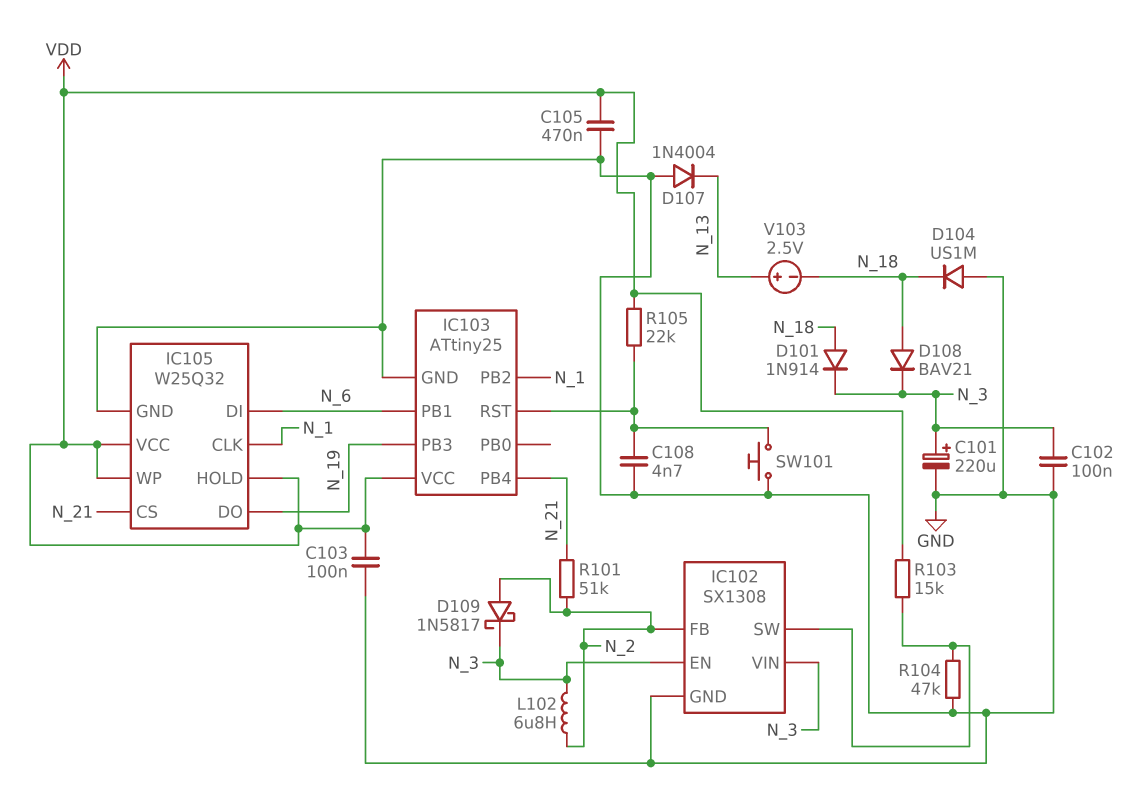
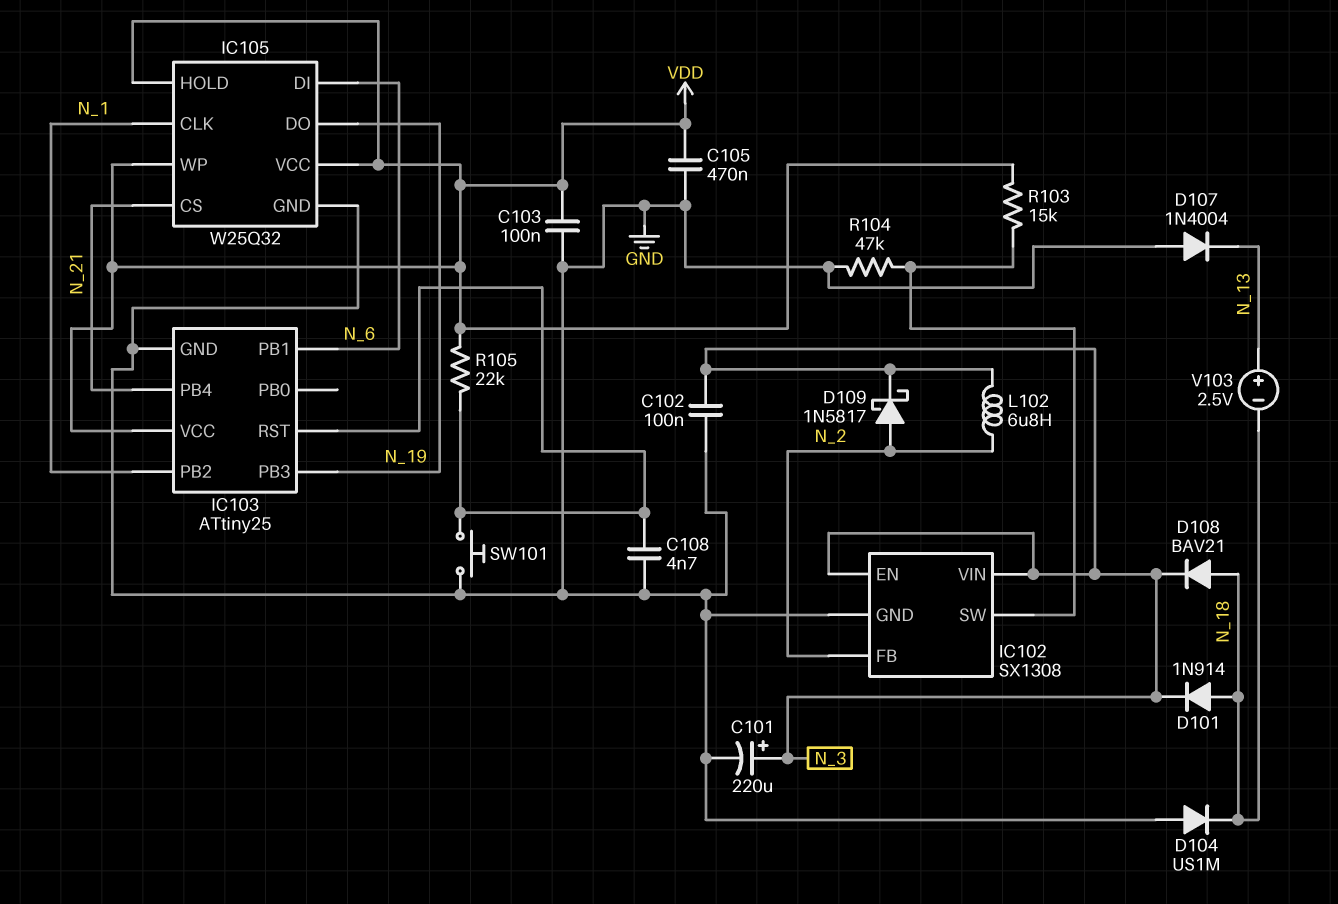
R101: 51k (N_2, N_21) -> none

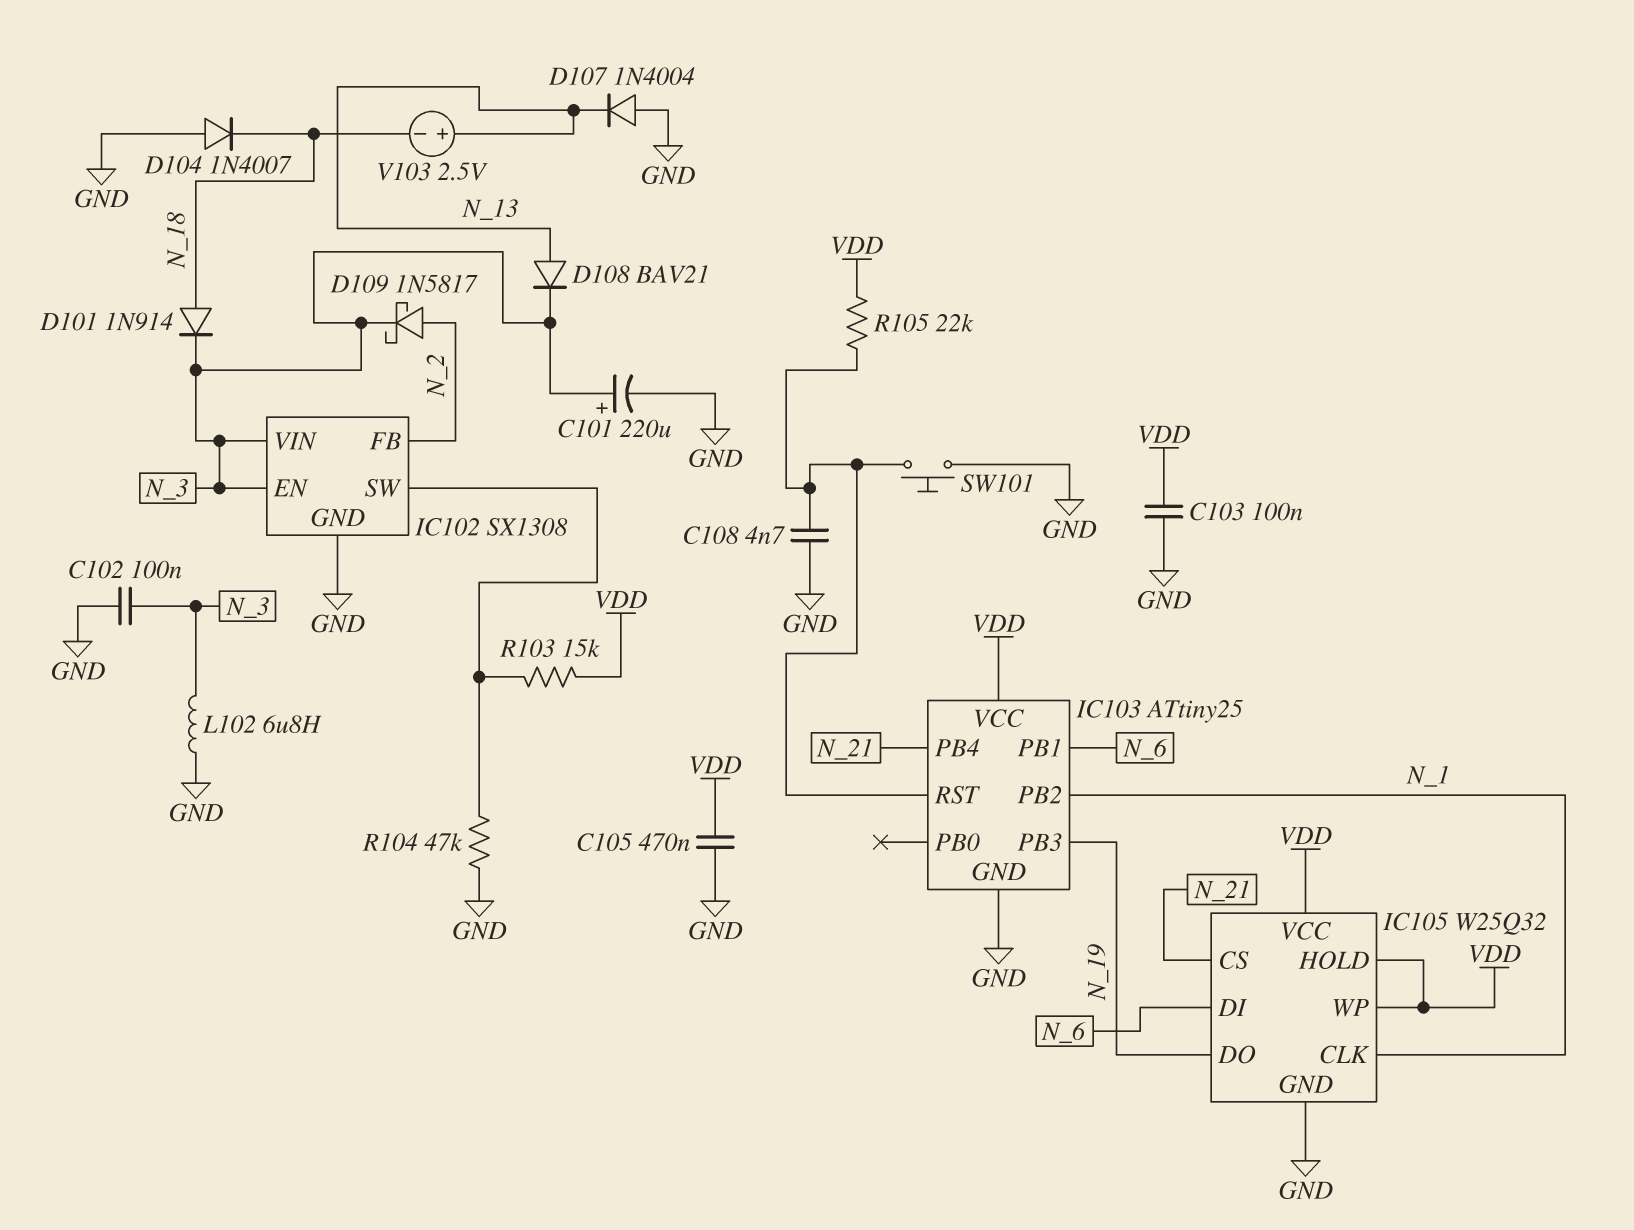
D104: diode US1M (A GND, K N_18) -> diode 1N4007 (A GND, K N_18)
D108: diode BAV21 (A N_18, K N_3) -> diode BAV21 (A N_13, K N_3)
L102: 6.8uH (N_2, N_3) -> 6.8uH (GND, N_3)

